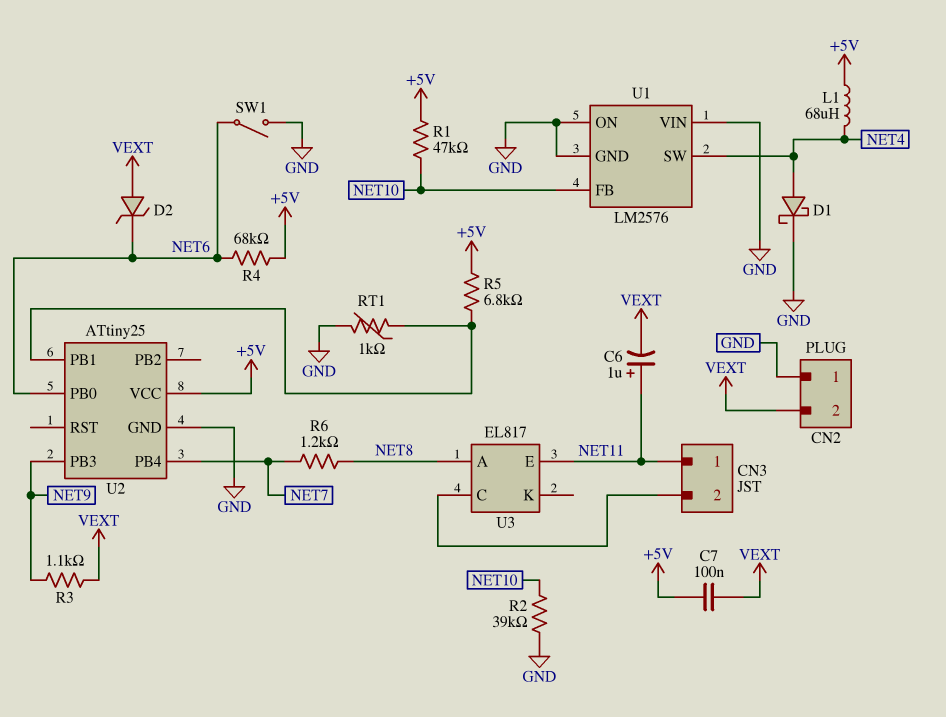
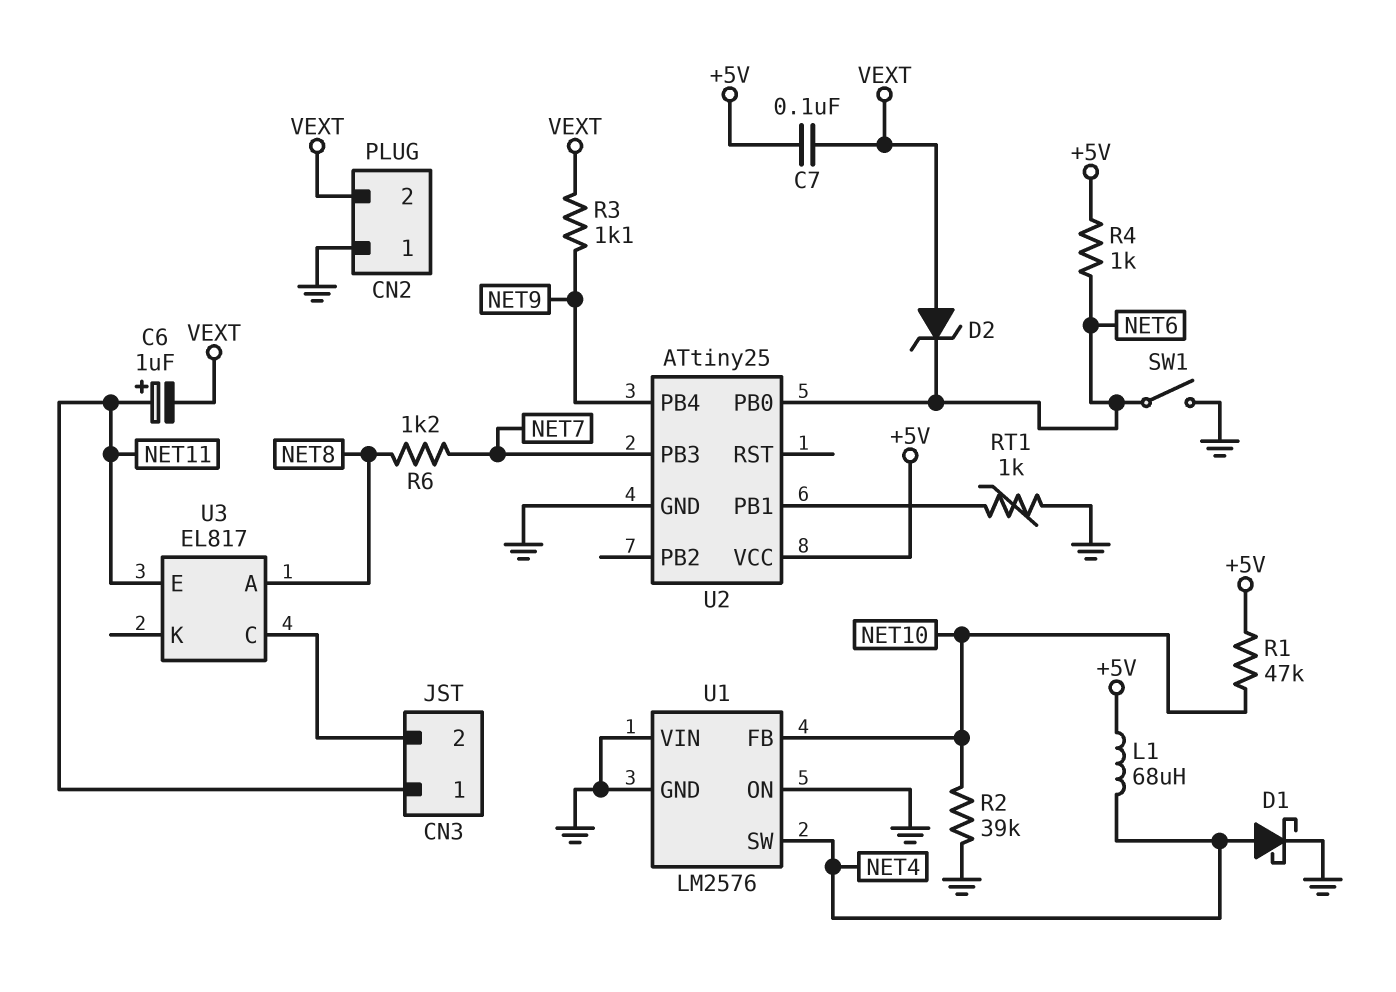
R4: 68k (+5V, NET6) -> 1k (+5V, NET6)
R5: 6.8k (+5V, U2/PB1) -> none
U2 pin PB3: NET9 -> NET7
U2 pin PB4: NET7 -> NET9

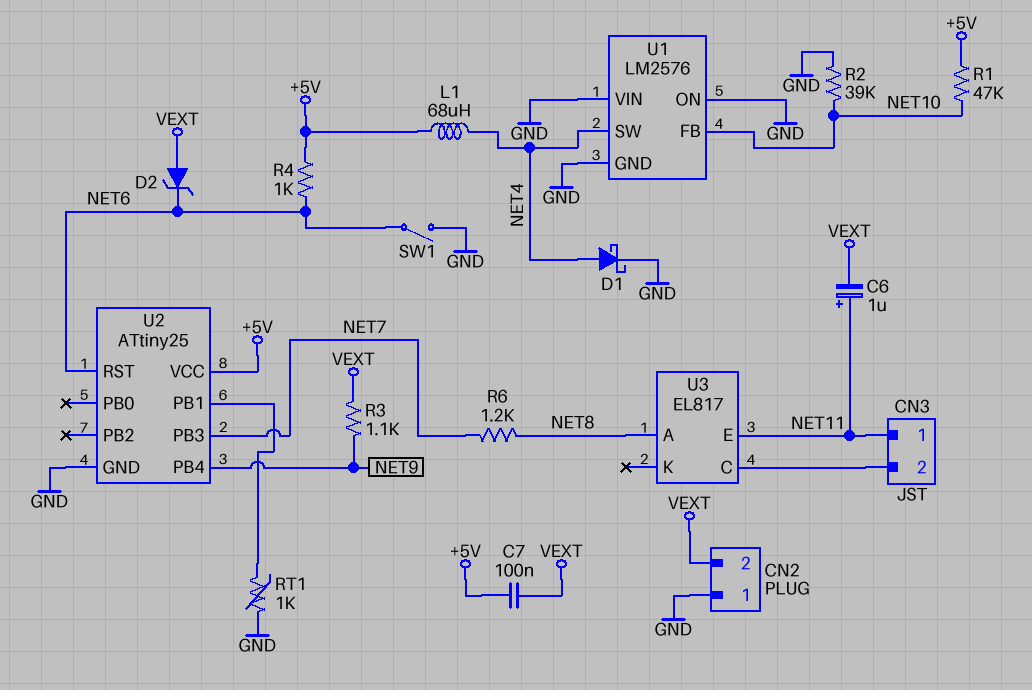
U2 pin PB0: NET6 -> none
U2 pin RST: none -> NET6

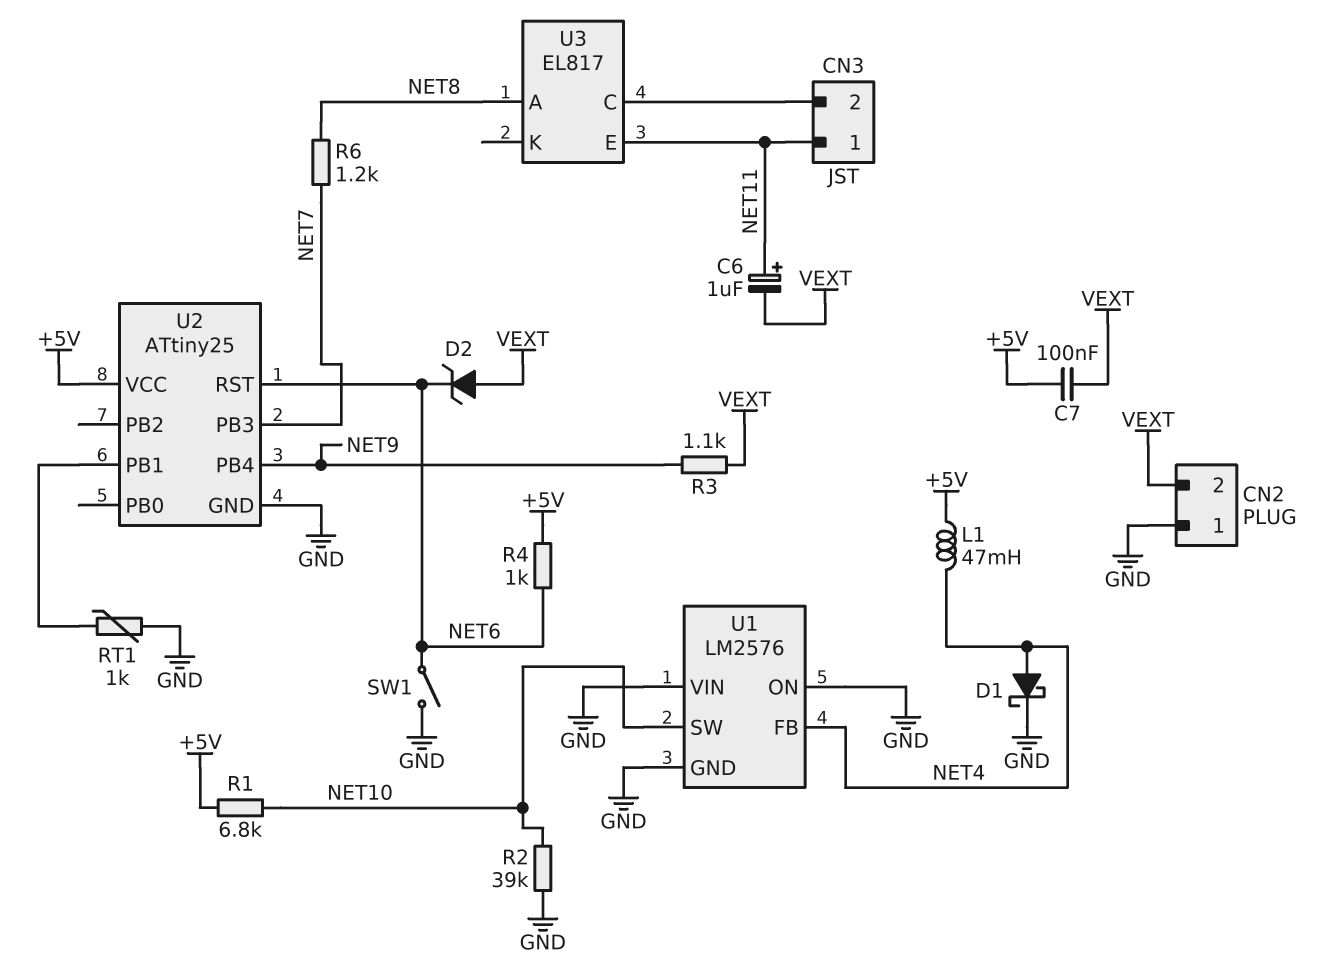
L1: 68uH (+5V, NET4) -> 47mH (+5V, NET4)
R1: 47k (+5V, NET10) -> 6.8k (+5V, NET10)
U1 pin FB: NET10 -> NET4
U1 pin SW: NET4 -> NET10

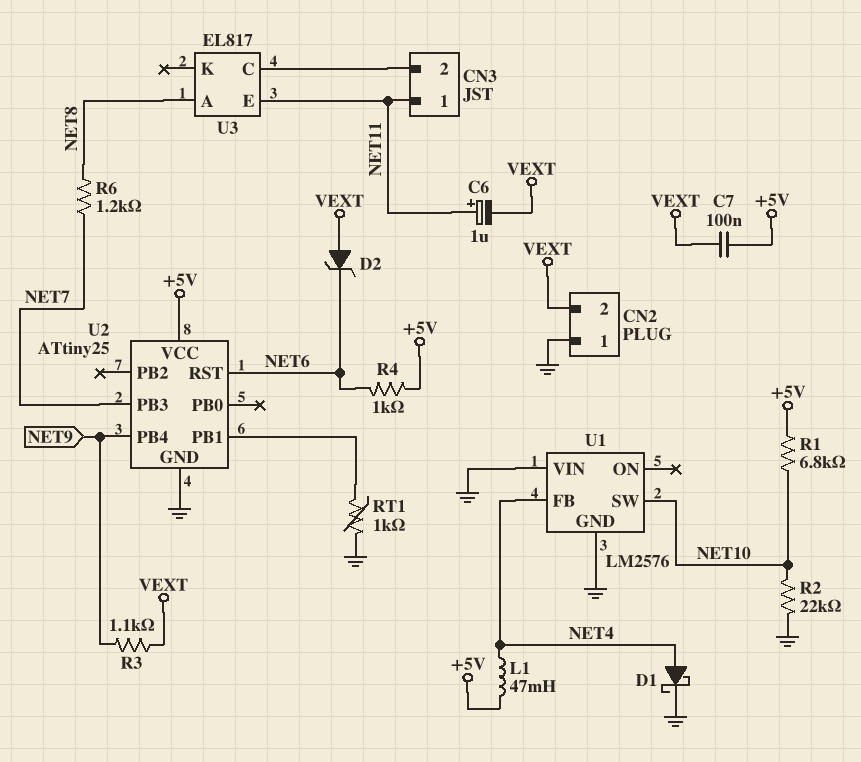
R2: 39k (GND, NET10) -> 22k (GND, NET10)
SW1: switch (GND, NET6) -> none
U1 pin ON: GND -> none

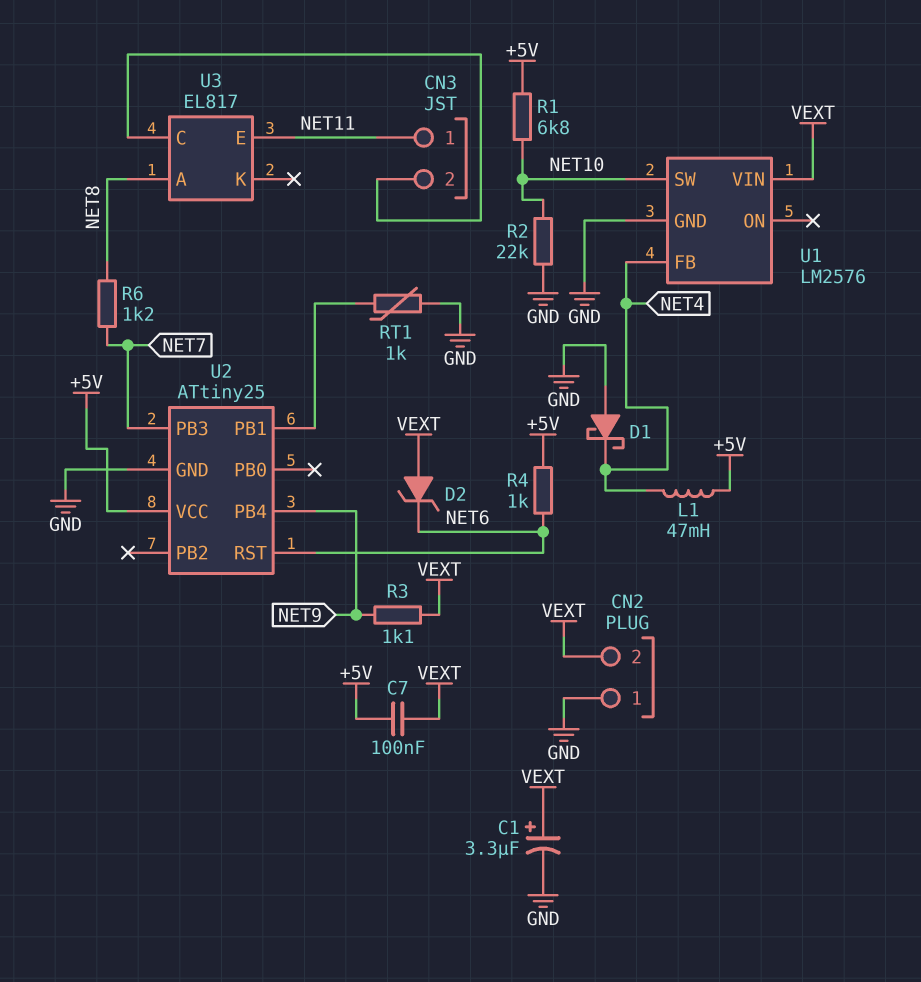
C1: none -> 3.3uF (plus VEXT, minus GND)
C6: 1uF (plus NET11, minus VEXT) -> none
D1: schottky (A NET4, K GND) -> schottky (A GND, K NET4)
U1 pin VIN: GND -> VEXT

